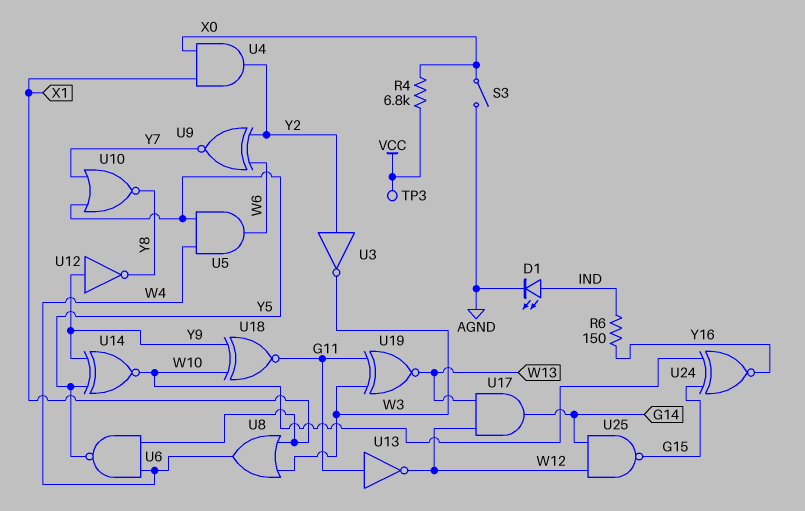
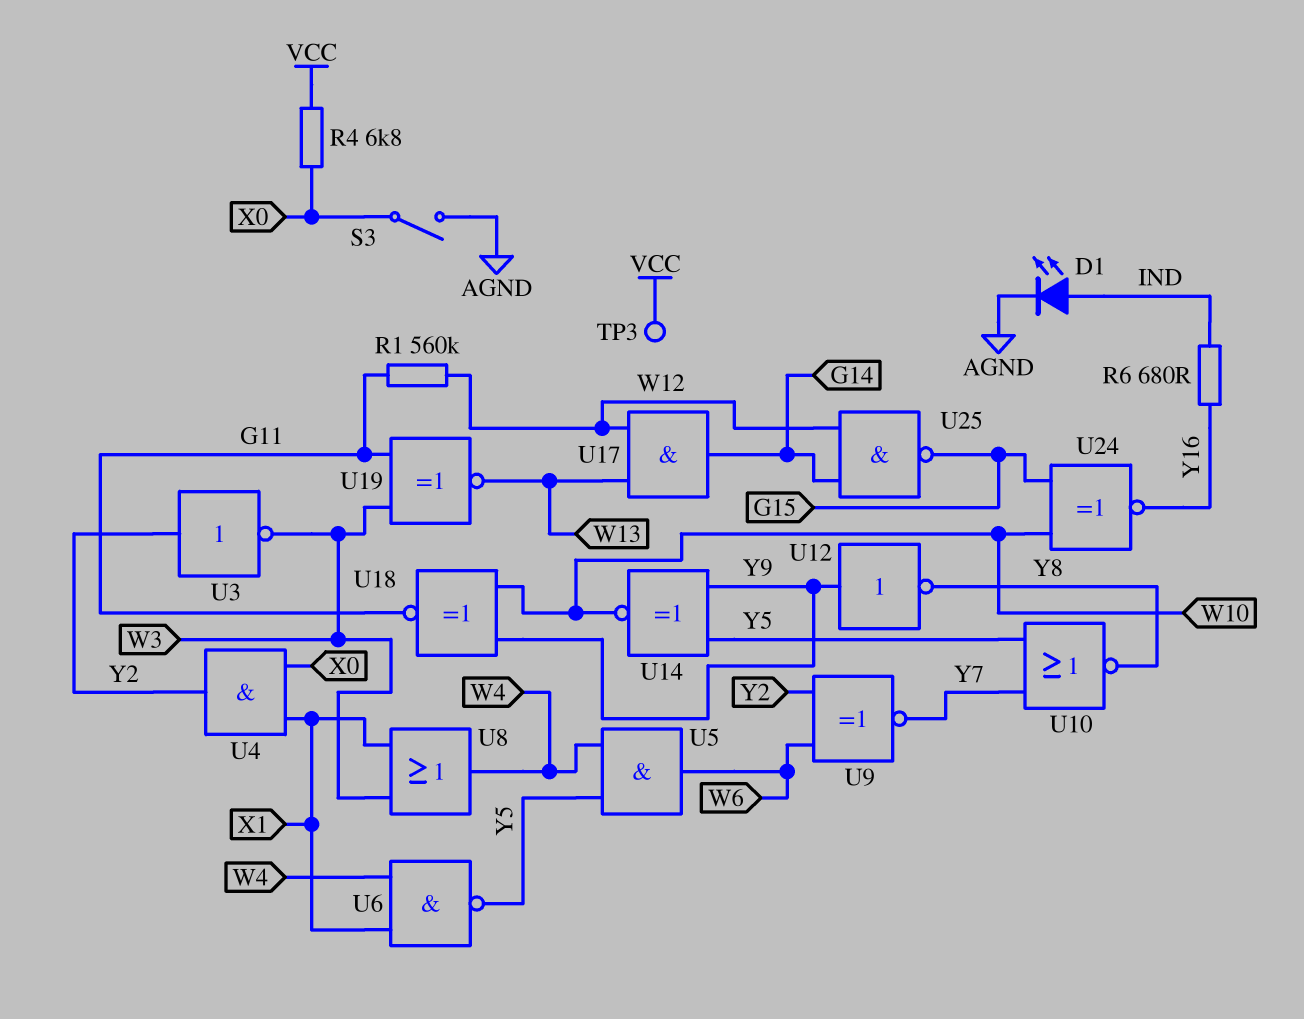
R1: none -> 560k (G11, W12)
R6: 150 (IND, Y16) -> 680 (IND, Y16)
U13: NOT (in G11, out W12) -> none

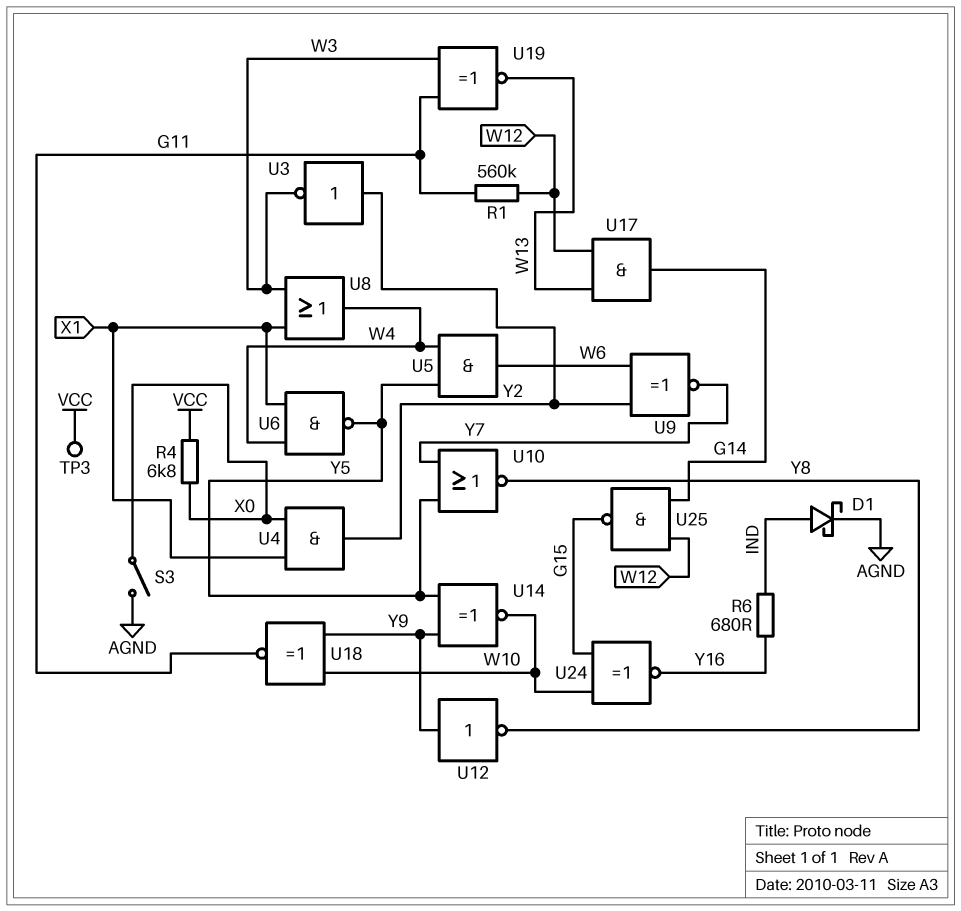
D1: LED (A IND, K AGND) -> schottky (A IND, K AGND)

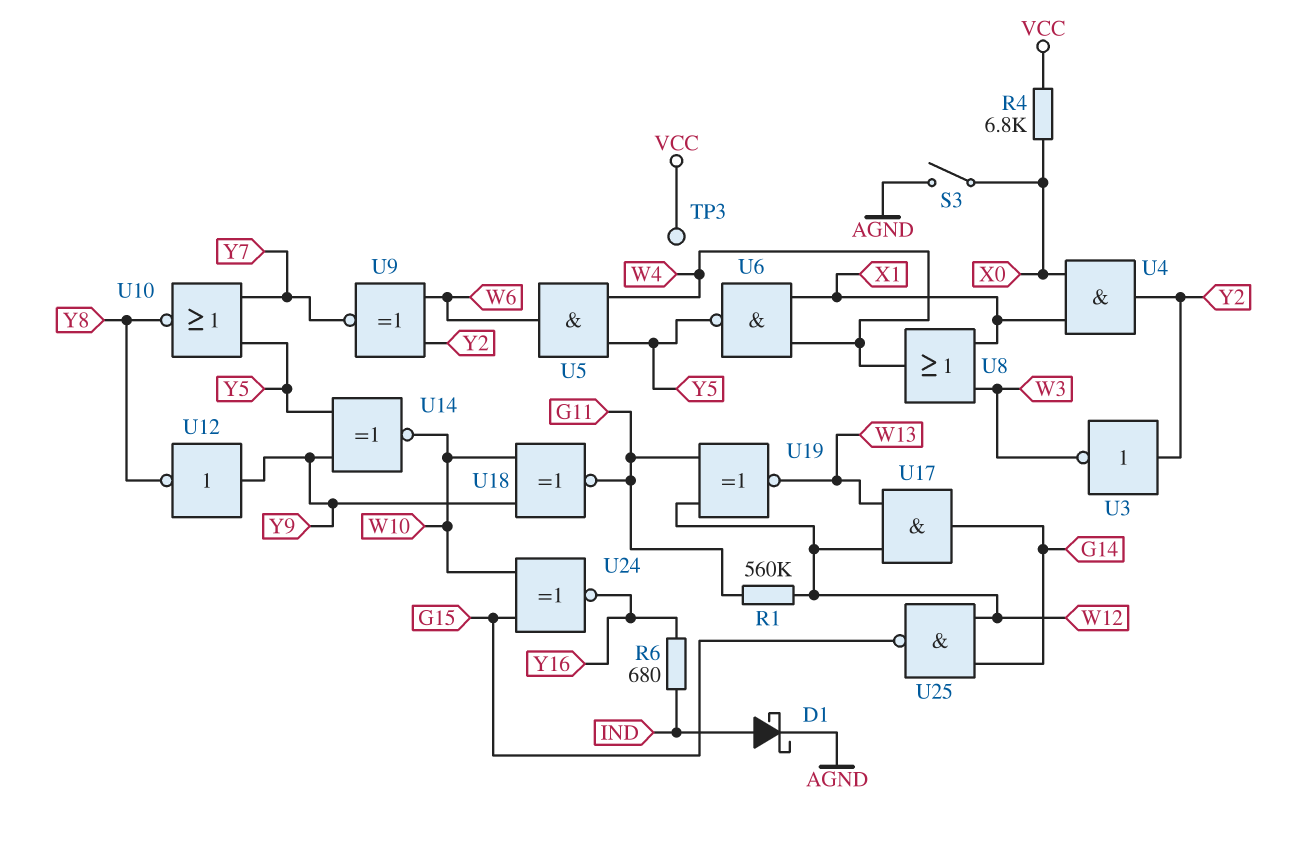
U19: XNOR (in G11, in W3, out W13) -> XNOR (in G11, in W12, out W13)

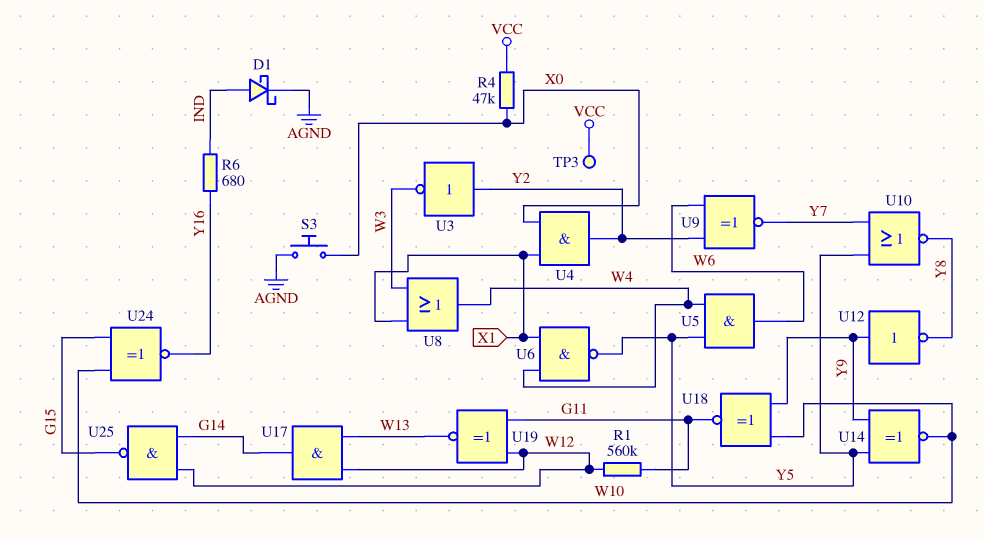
R4: 6.8k (VCC, X0) -> 47k (VCC, X0)
S3: switch (AGND, X0) -> button (AGND, X0)

